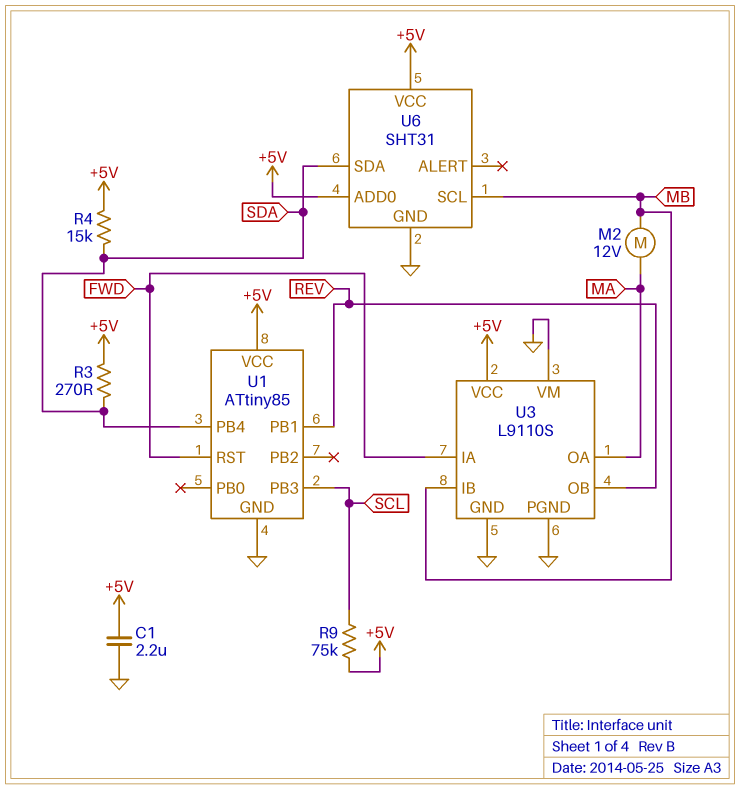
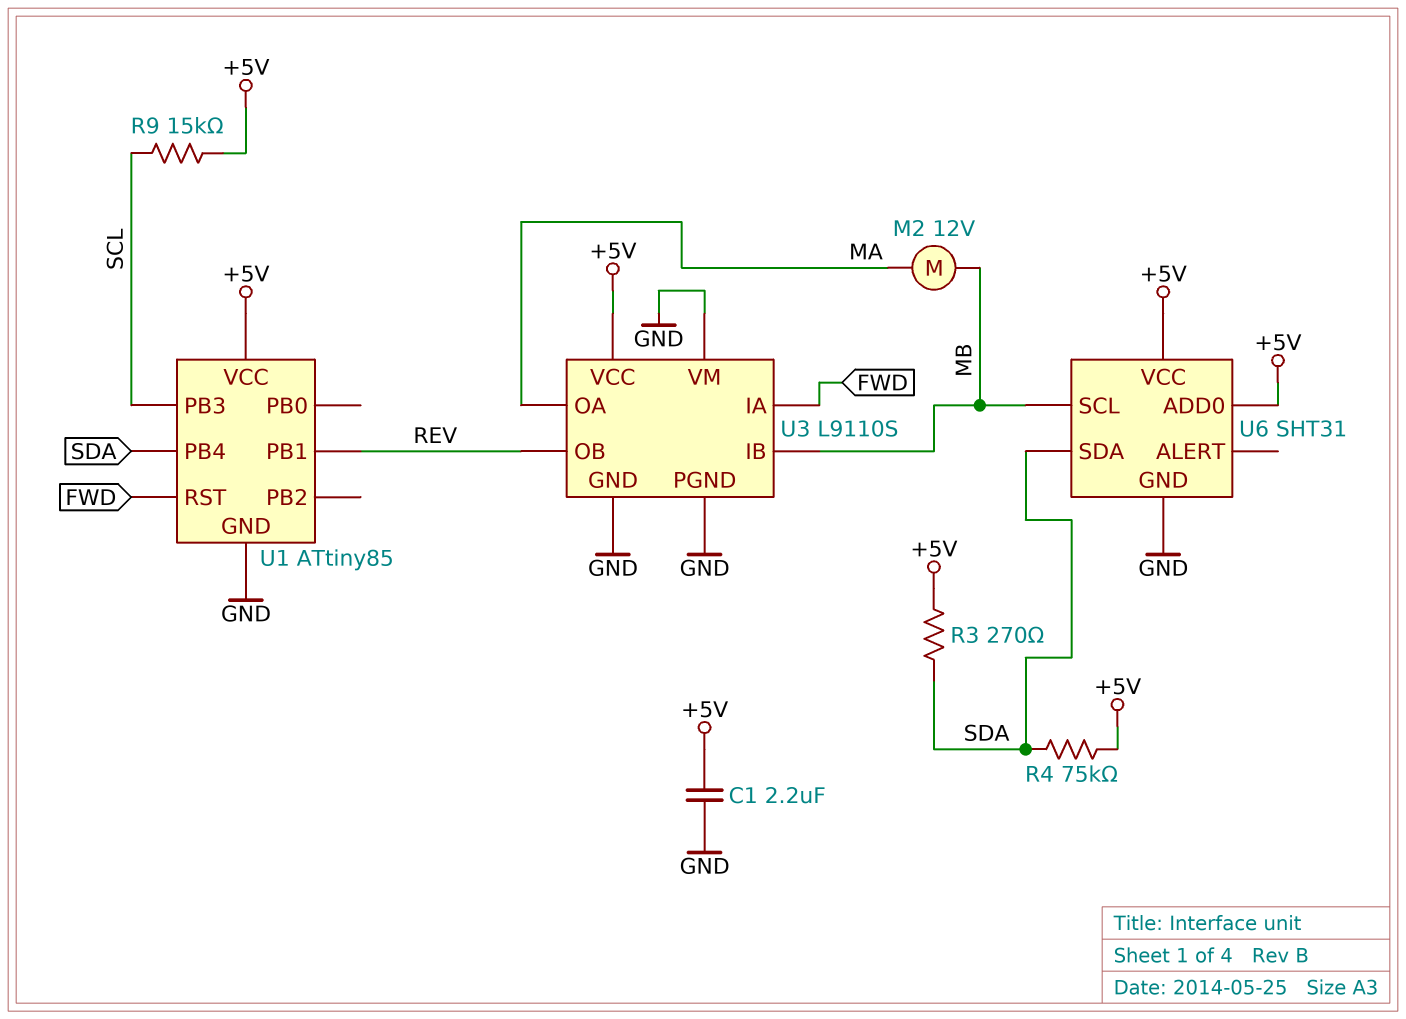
R4: 15k (+5V, SDA) -> 75k (+5V, SDA)
R9: 75k (+5V, SCL) -> 15k (+5V, SCL)

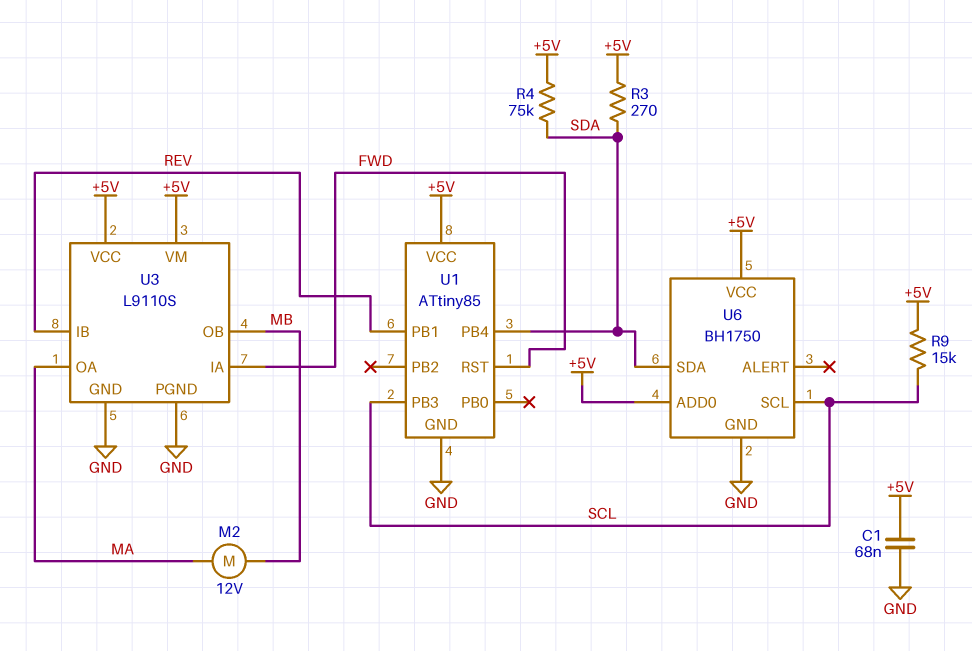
C1: 2.2uF (+5V, GND) -> 68nF (+5V, GND)
U3 pin IB: MB -> REV
U3 pin OB: REV -> MB
U3 pin VM: GND -> +5V
U6: SHT31 -> BH1750
U6 pin SCL: MB -> SCL

